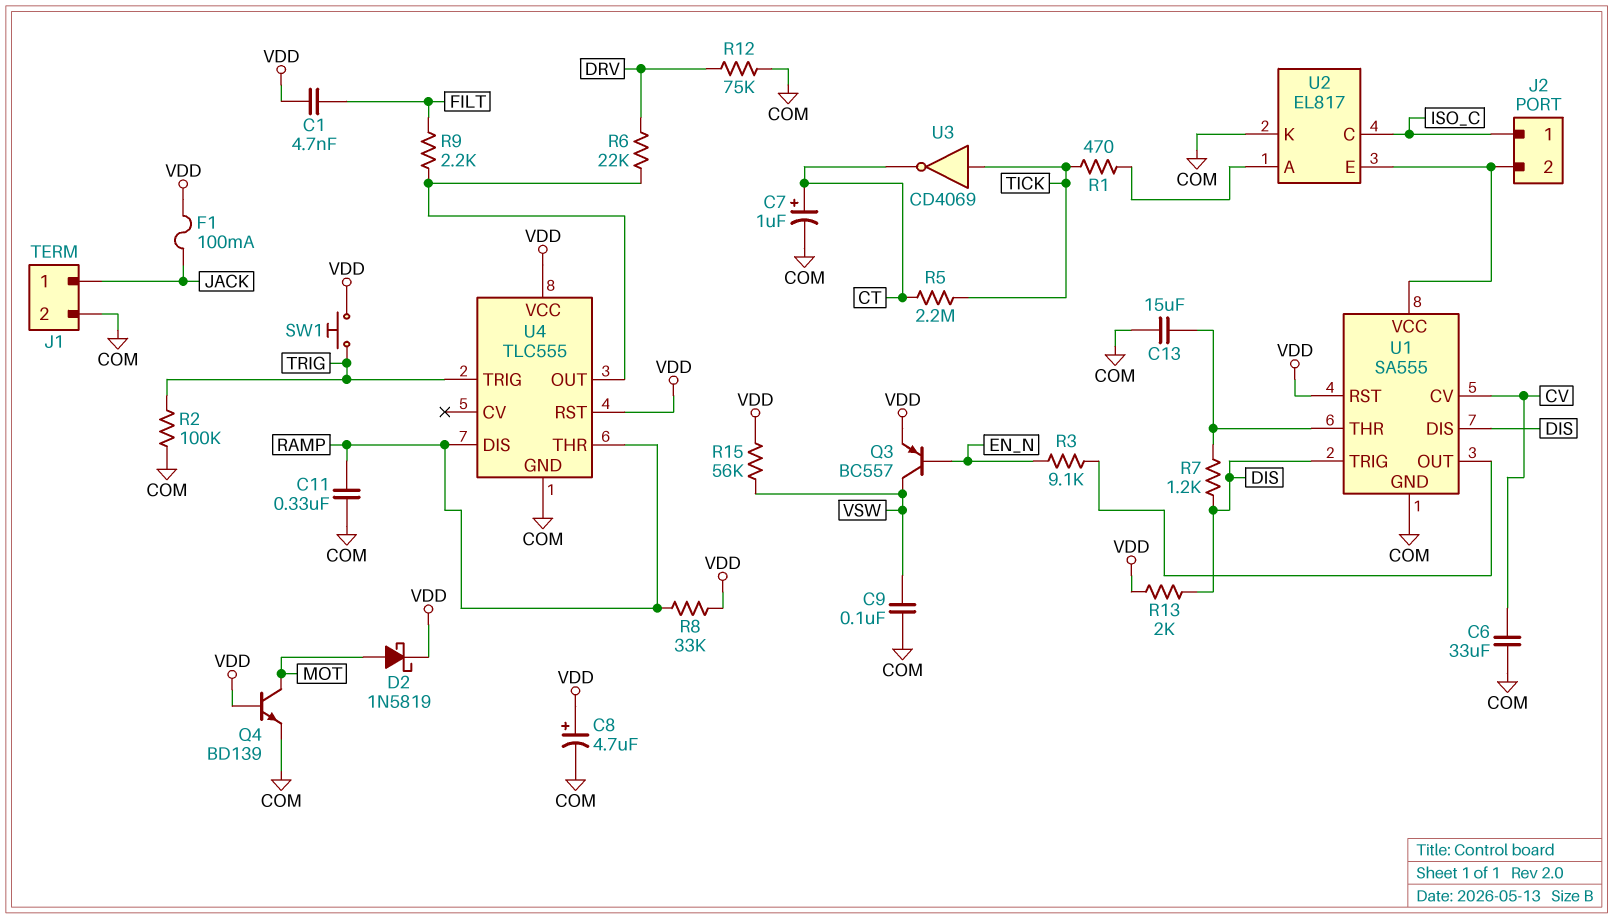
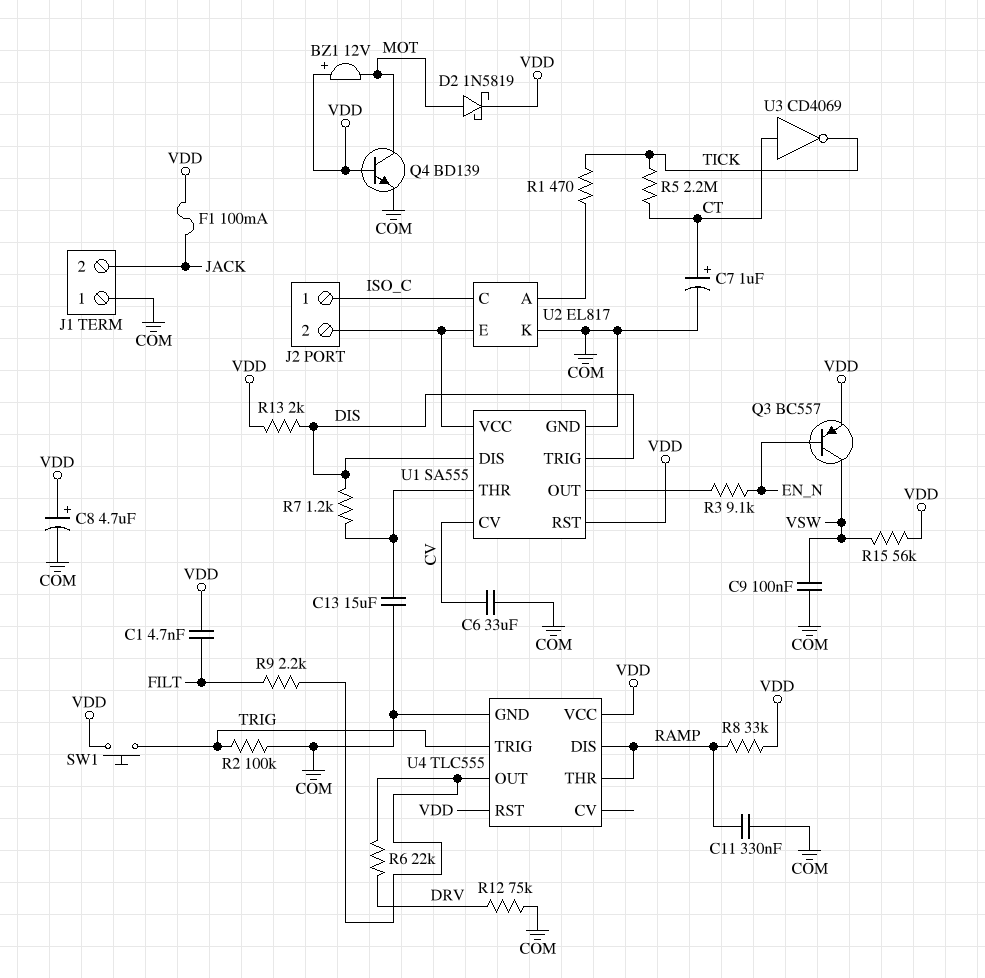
BZ1: none -> buzzer 12V (plus VDD, minus MOT)
J1 pin 1: JACK -> COM
J1 pin 2: COM -> JACK
U3: NOT CD4069 (in TICK, out CT) -> NOT CD4069 (in CT, out TICK)

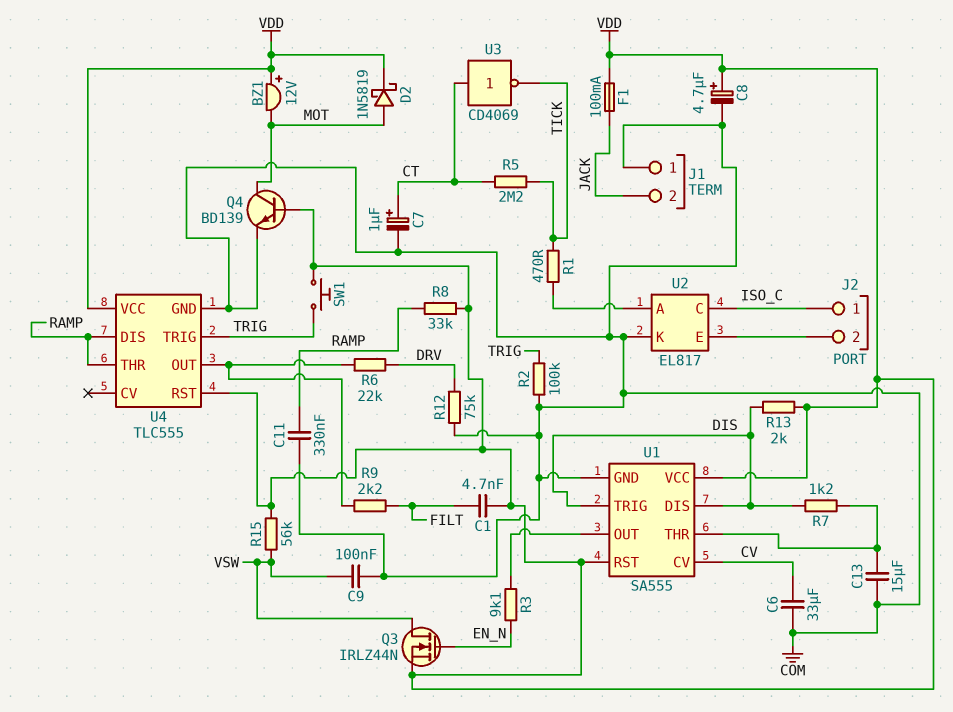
Q3: PNP BC557 (B EN_N, C VSW, E VDD) -> NMOS IRLZ44N (G EN_N, D VSW, S VDD)
U1 pin VCC: J2/2 -> VDD

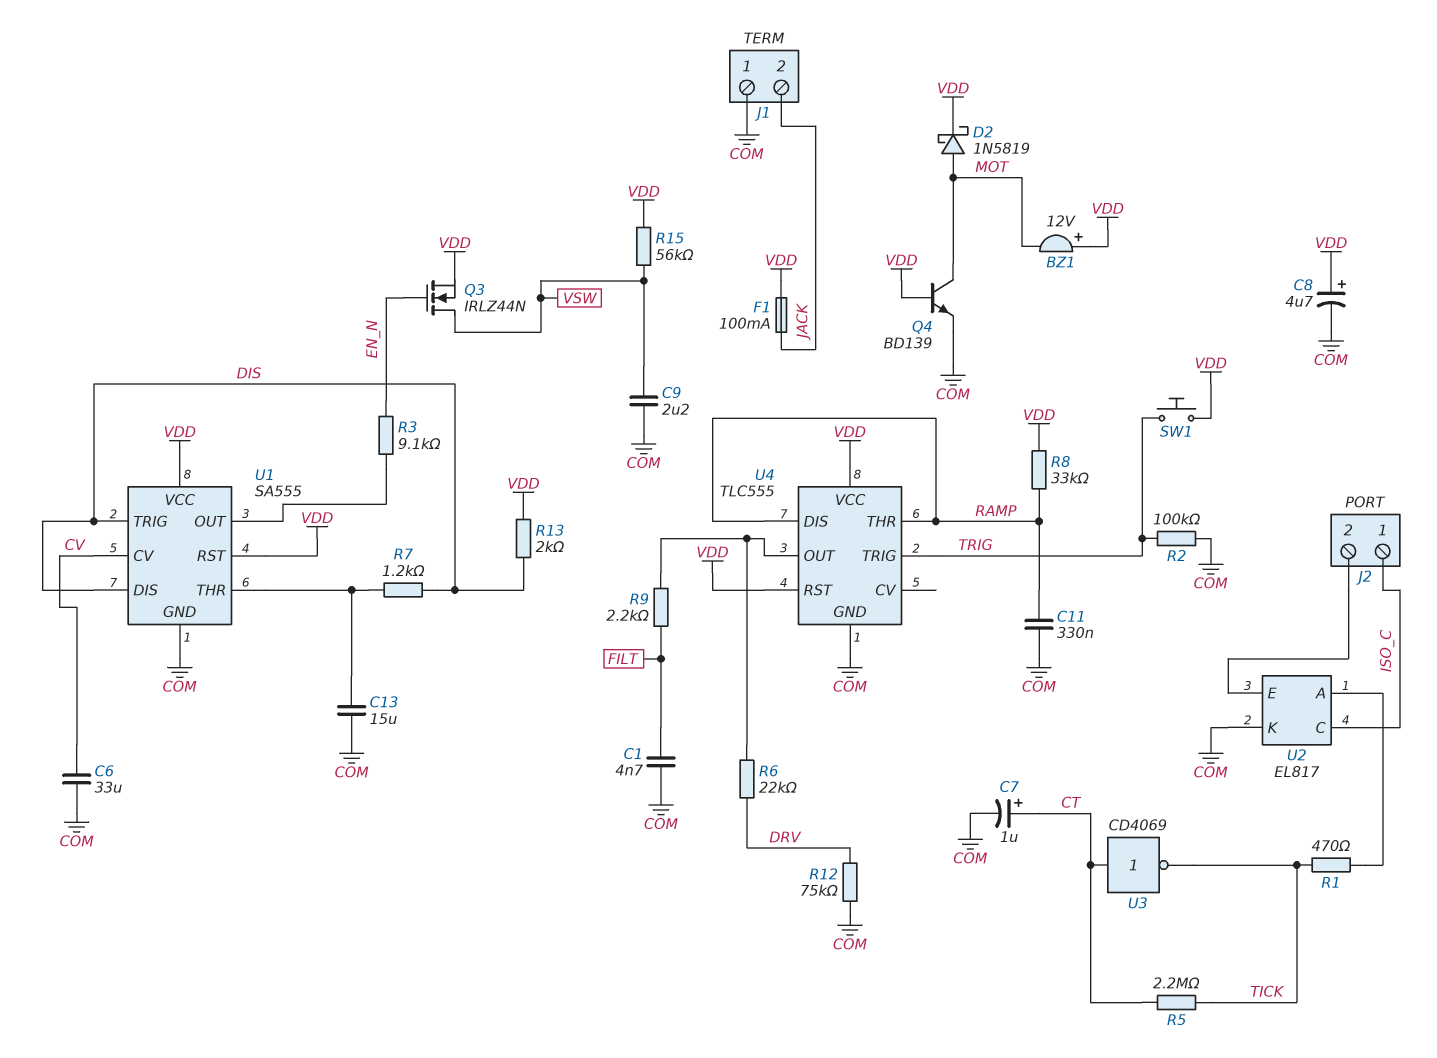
C1: 4.7nF (FILT, VDD) -> 4.7nF (COM, FILT)
C9: 100nF (COM, VSW) -> 2.2uF (COM, VSW)

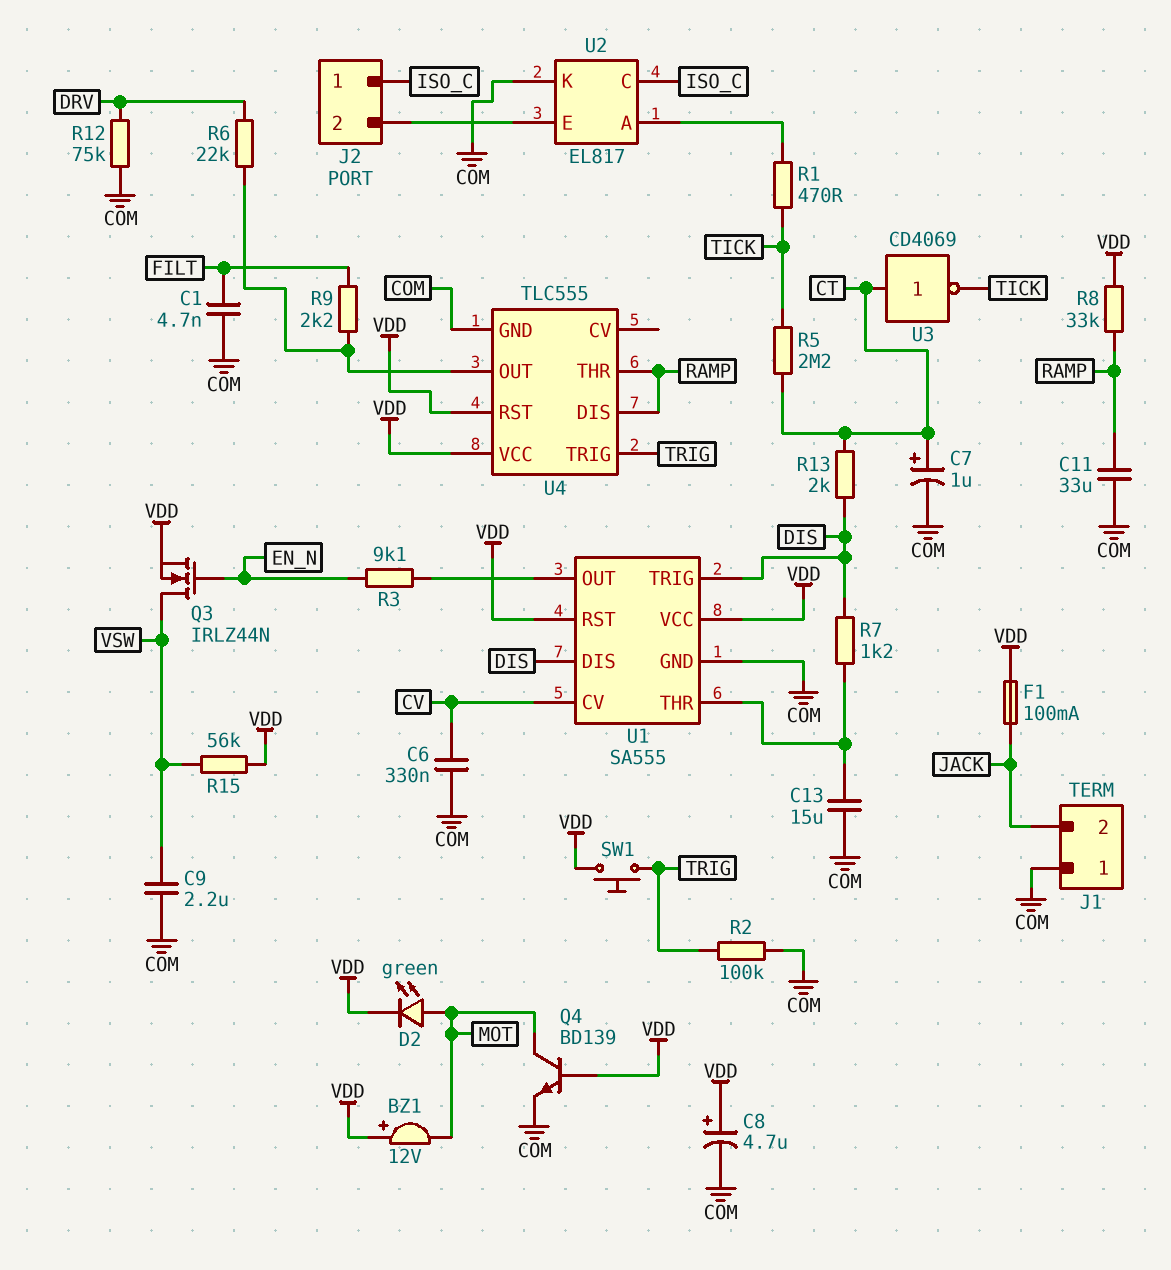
C6: 33uF (COM, CV) -> 330nF (COM, CV)
C11: 330nF (COM, RAMP) -> 33uF (COM, RAMP)
D2: schottky 1N5819 (A MOT, K VDD) -> LED green (A MOT, K VDD)
R13: 2k (DIS, VDD) -> 2k (CT, DIS)

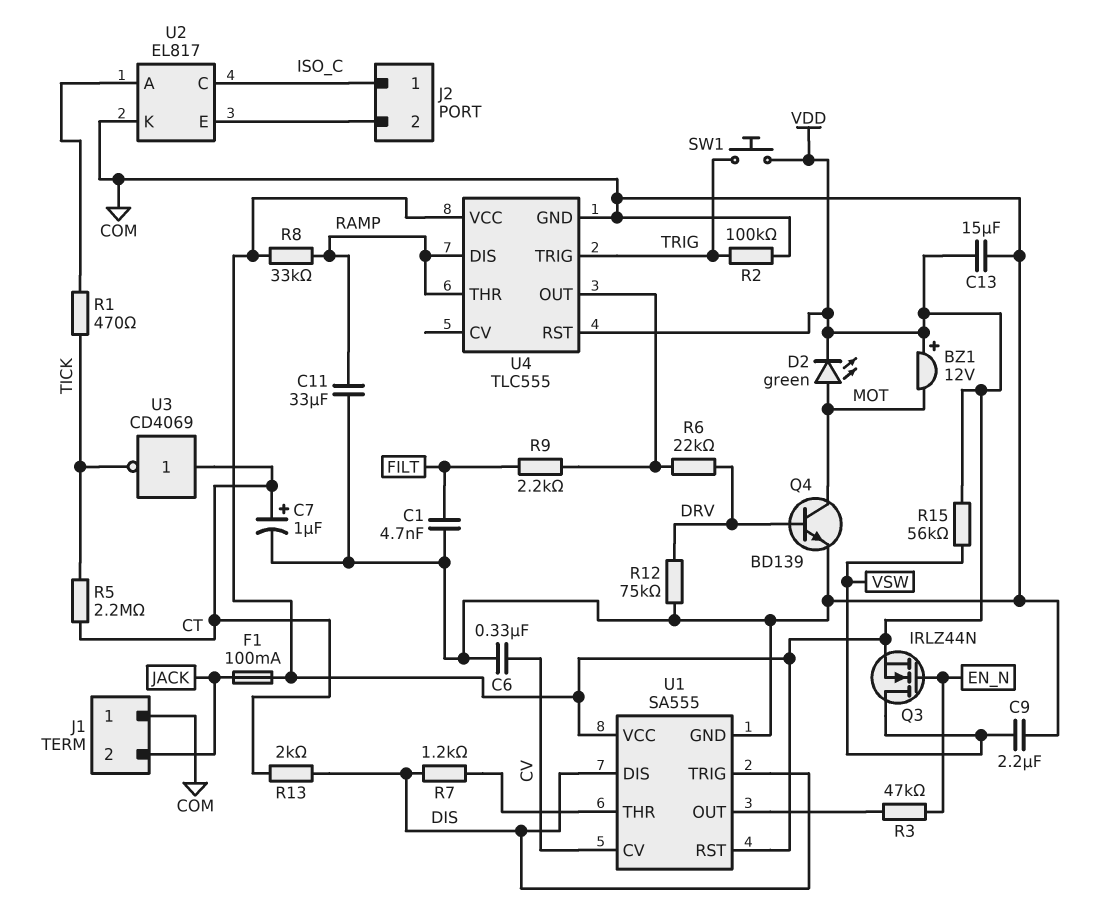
C8: 4.7uF (plus VDD, minus COM) -> none
C13: 15uF (COM, U1/THR) -> 15uF (COM, VDD)
Q4: NPN BD139 (B VDD, C MOT, E COM) -> NPN BD139 (B DRV, C MOT, E COM)
R3: 9.1k (EN_N, U1/OUT) -> 47k (EN_N, U1/OUT)

